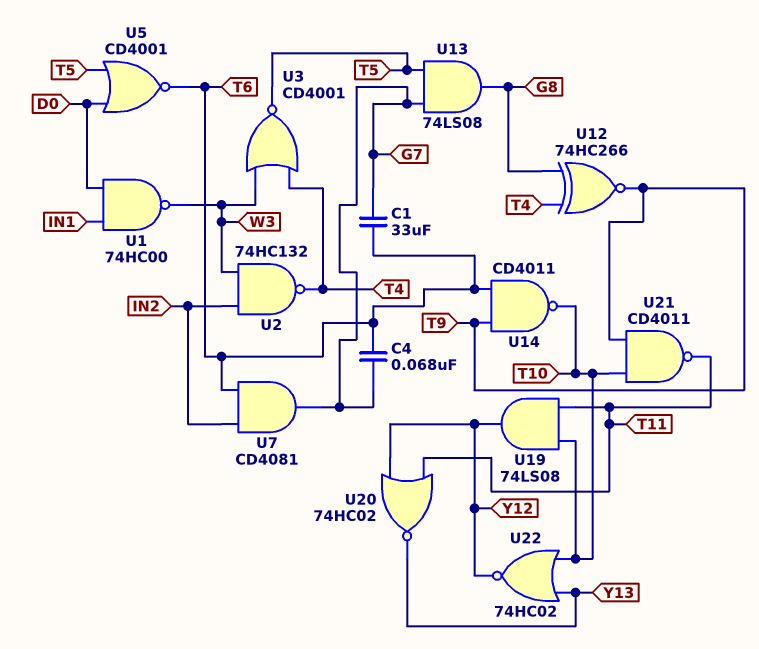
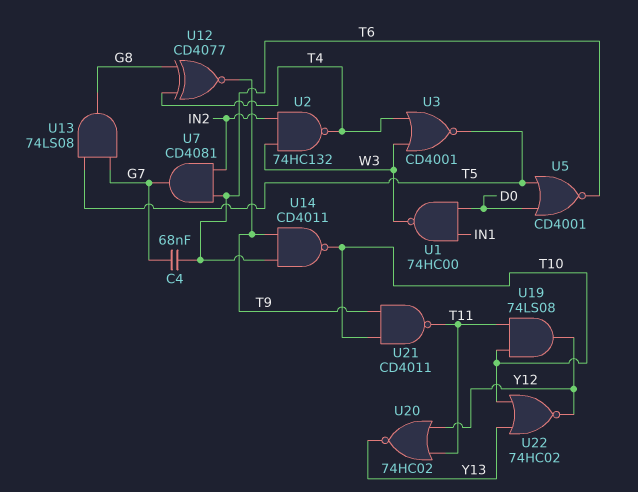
C1: 33uF (G7, T6) -> none
U12: XNOR 74HC266 (in G8, in T4, out T9) -> XNOR CD4077 (in G8, in T4, out T9)

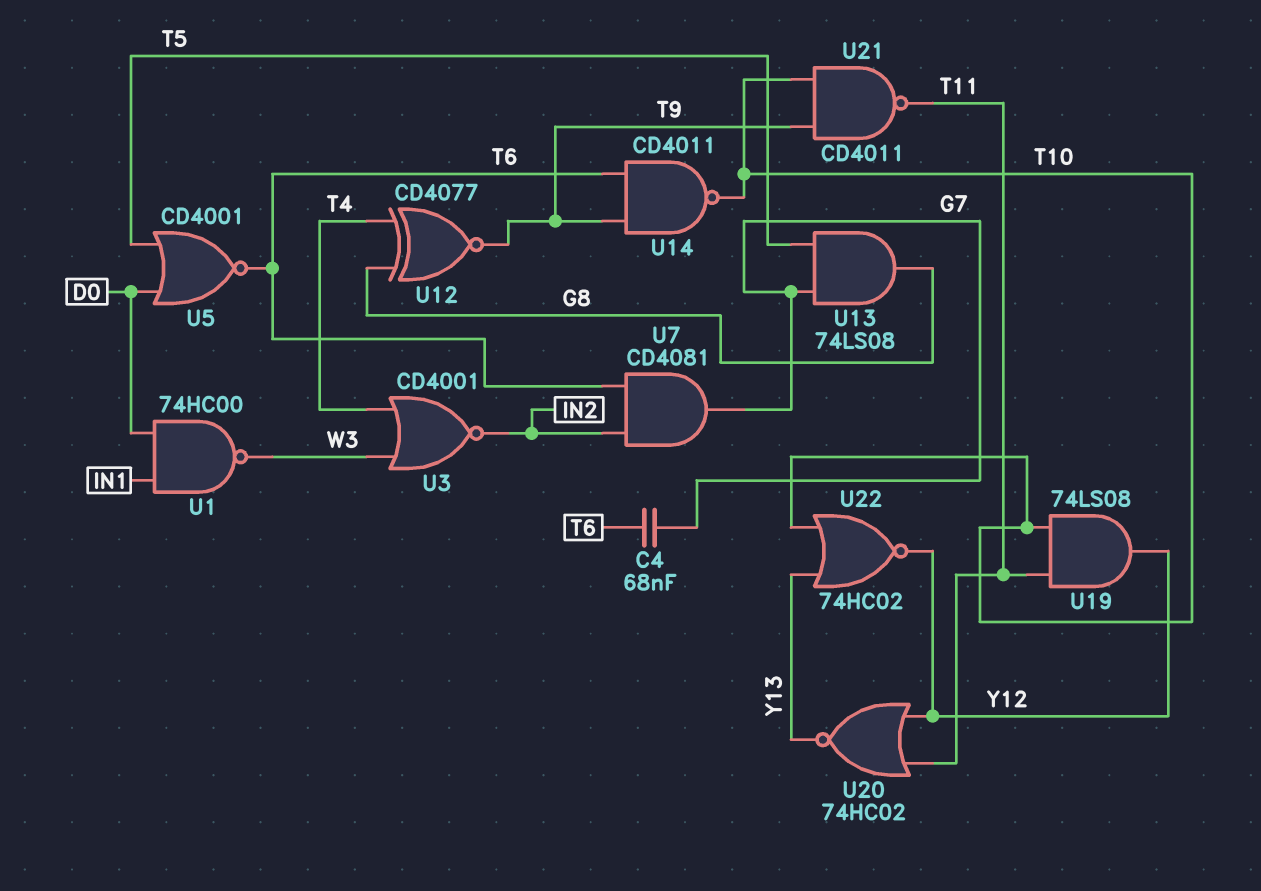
U2: NAND 74HC132 (in IN2, in W3, out T4) -> none
U3: NOR CD4001 (in T4, in W3, out T5) -> NOR CD4001 (in T4, in W3, out IN2)

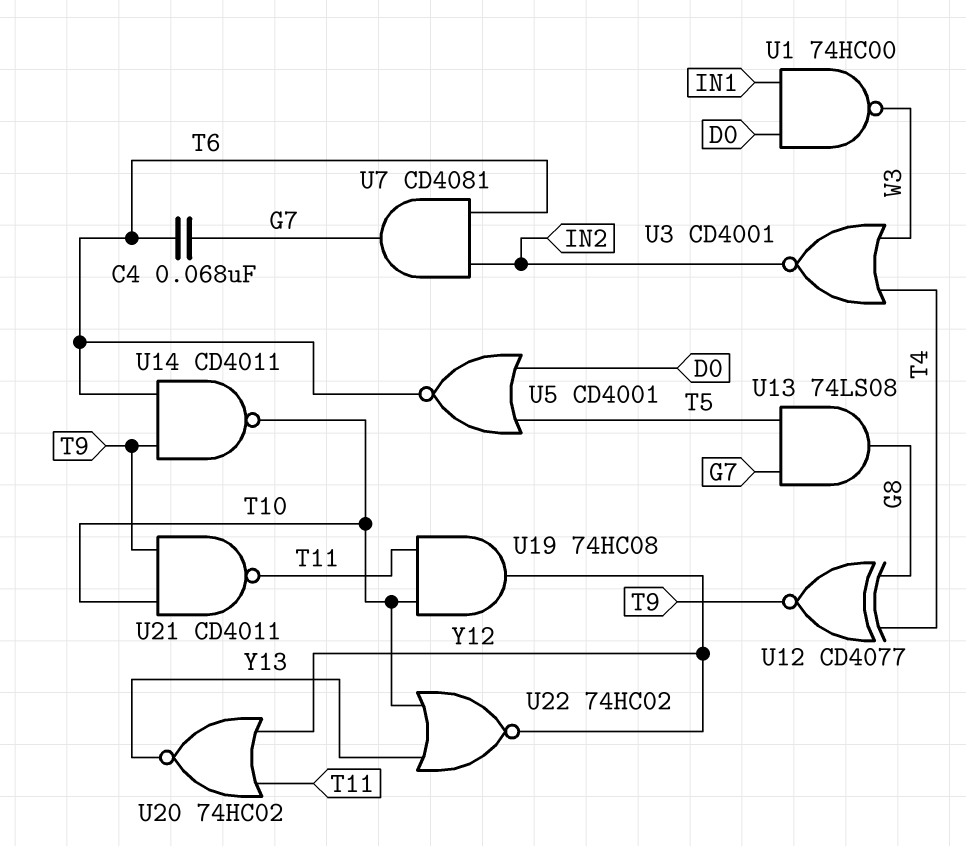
U19: AND 74LS08 (in T10, in T11, out Y12) -> AND 74HC08 (in T10, in T11, out Y12)

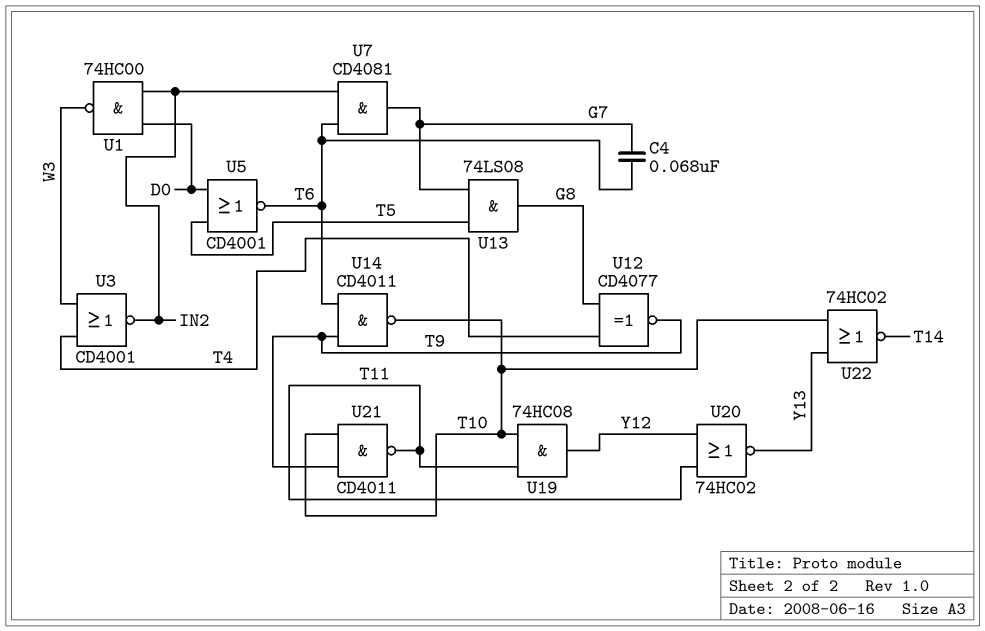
U1: NAND 74HC00 (in D0, in IN1, out W3) -> NAND 74HC00 (in D0, in IN2, out W3)
U22: NOR 74HC02 (in T10, in Y13, out Y12) -> NOR 74HC02 (in T10, in Y13, out T14)

